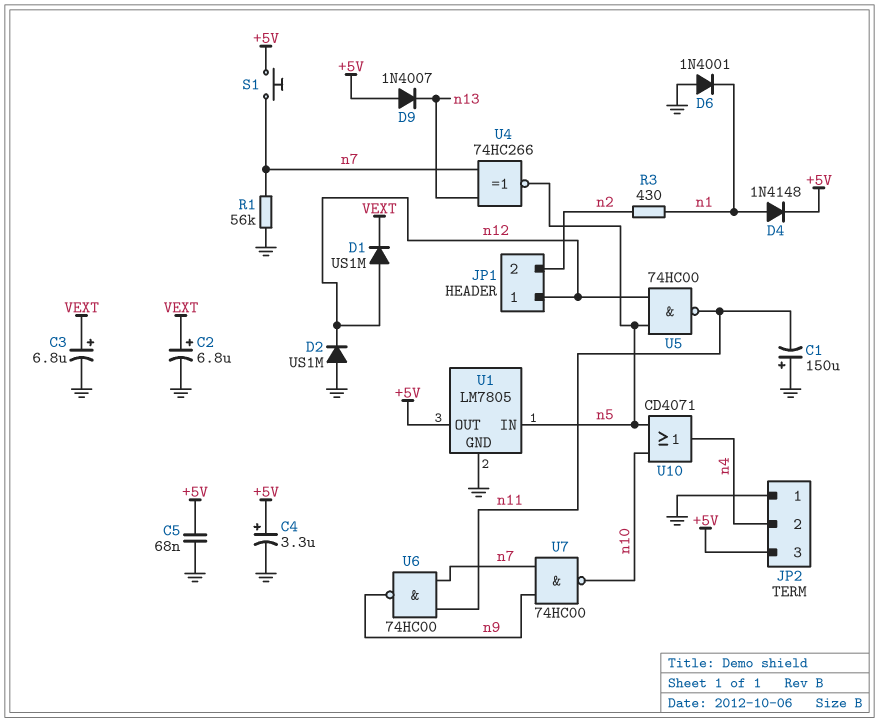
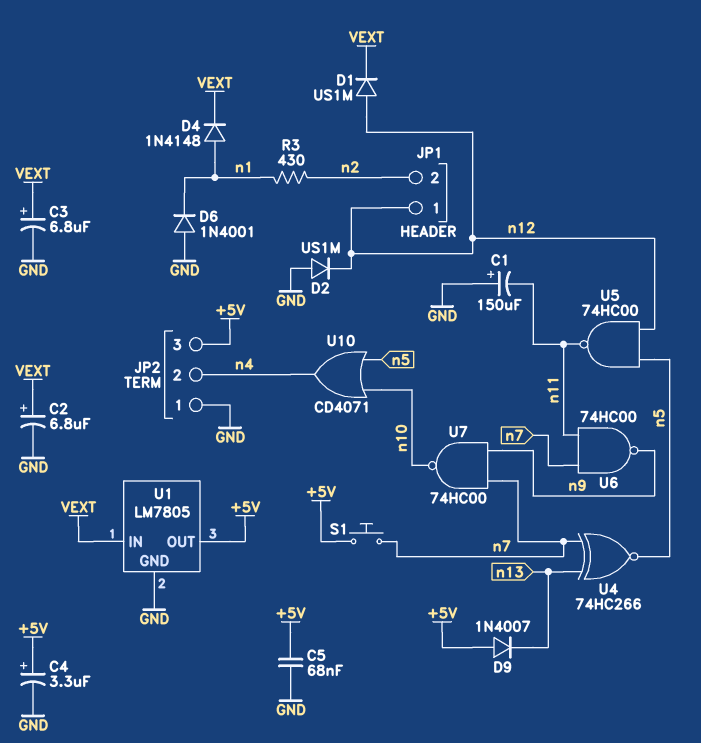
D4: diode 1N4148 (A n1, K +5V) -> diode 1N4148 (A n1, K VEXT)
R1: 56k (GND, n7) -> none
U1 pin IN: n5 -> VEXT

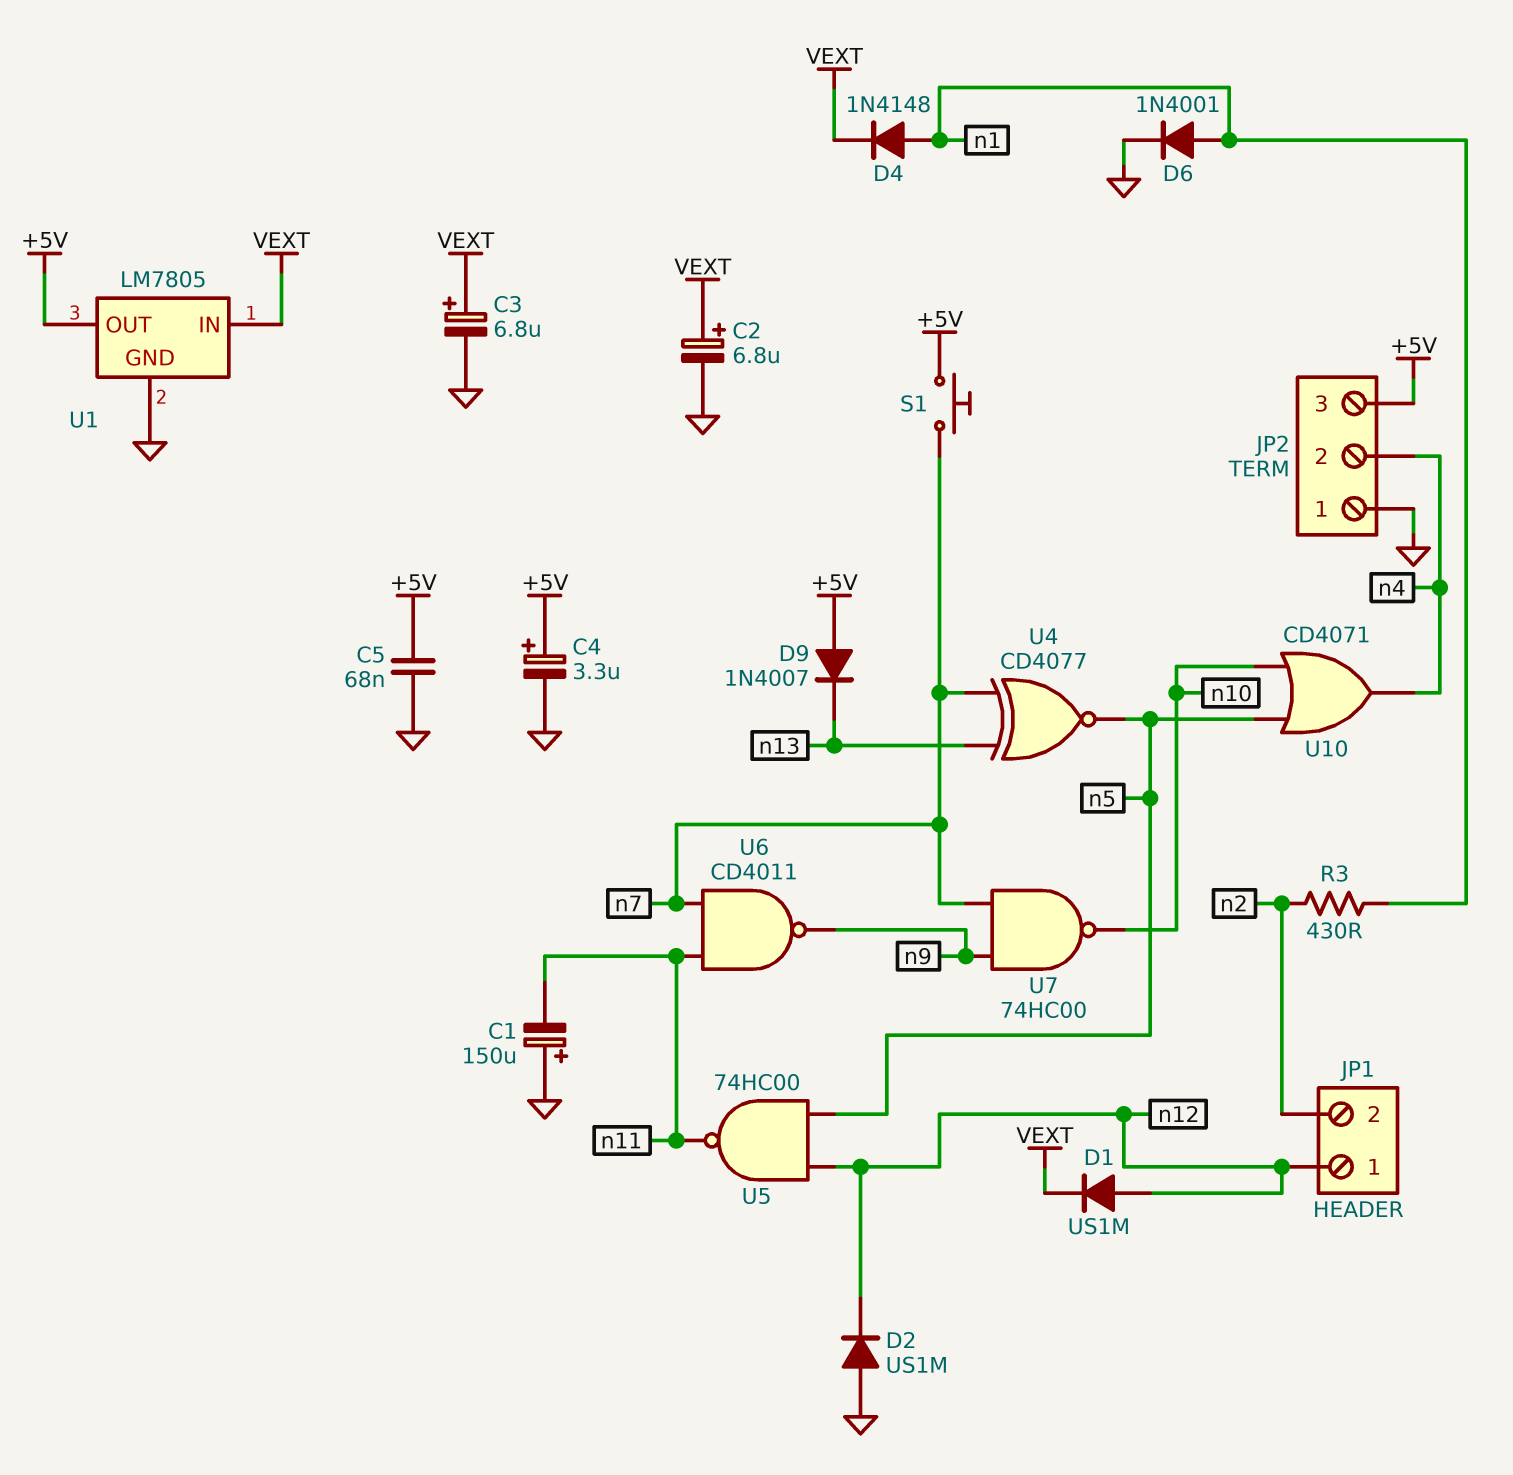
D6: diode 1N4001 (A GND, K n1) -> diode 1N4001 (A n1, K GND)
U4: XNOR 74HC266 (in n7, in n13, out n5) -> XNOR CD4077 (in n7, in n13, out n5)
U6: NAND 74HC00 (in n7, in n11, out n9) -> NAND CD4011 (in n7, in n11, out n9)

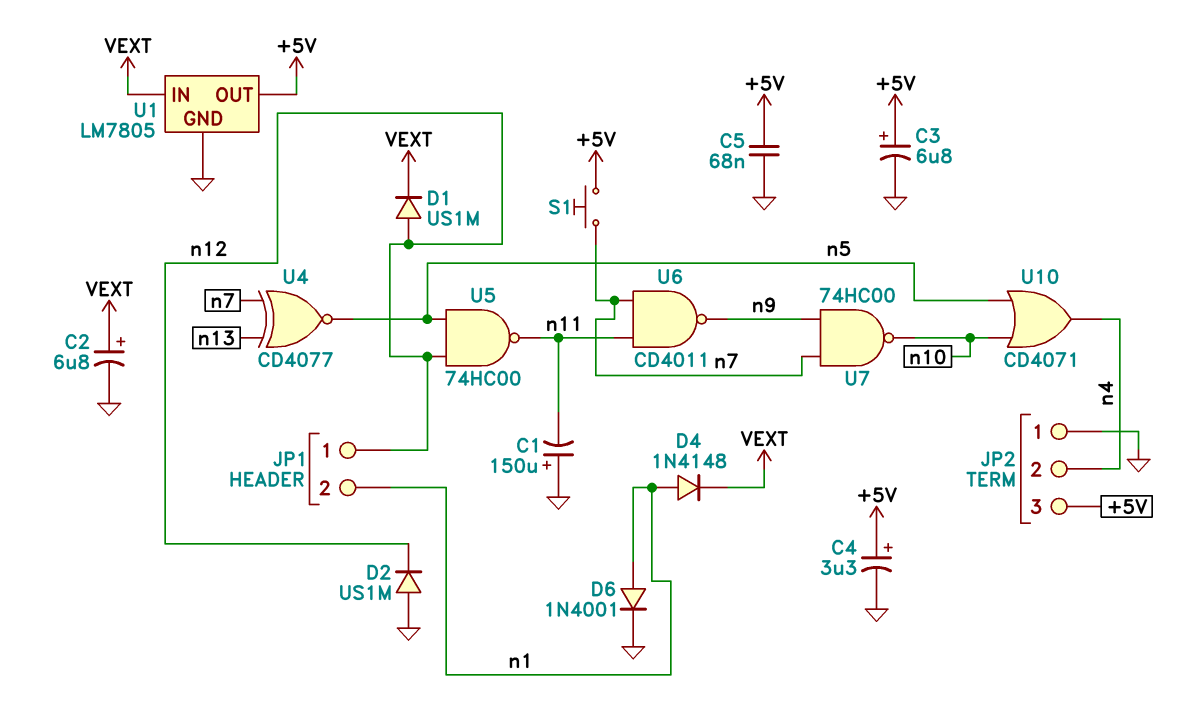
C3: 6.8uF (plus VEXT, minus GND) -> 6.8uF (plus +5V, minus GND)
D9: diode 1N4007 (A +5V, K n13) -> none
JP1 pin 2: n2 -> n1
R3: 430 (n1, n2) -> none

